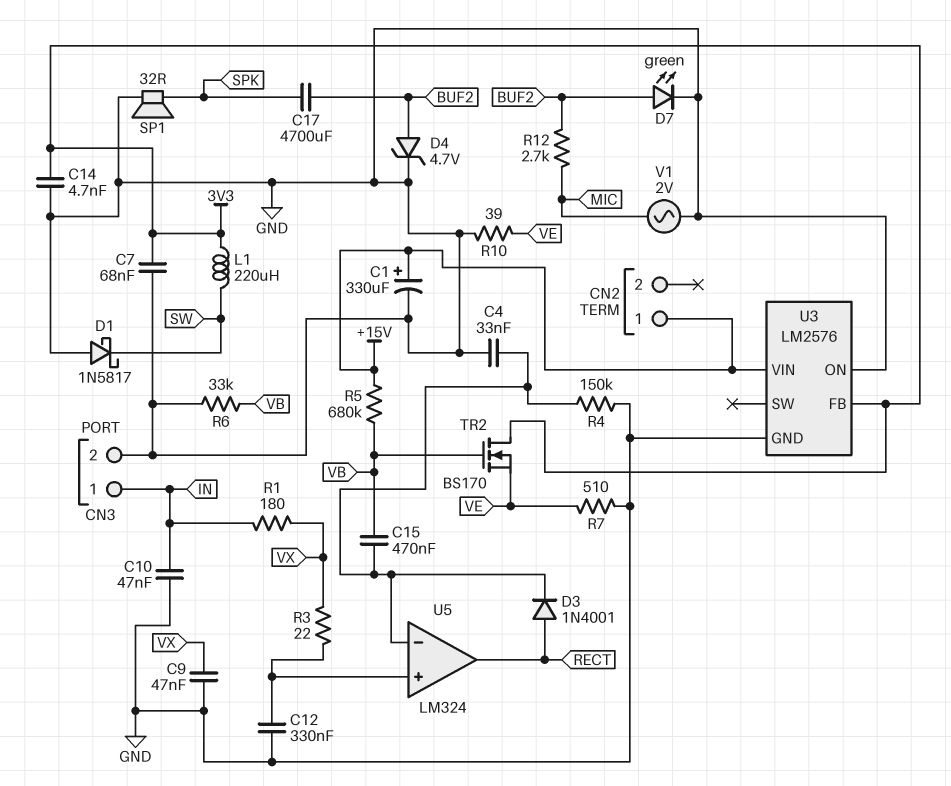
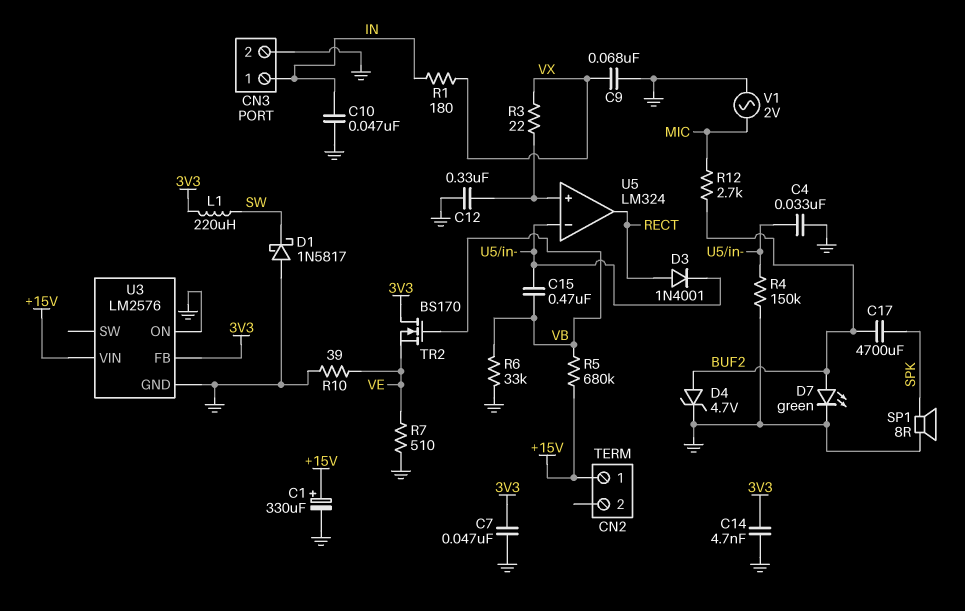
C7: 68nF (3V3, GND) -> 47nF (3V3, GND)
C9: 47nF (GND, VX) -> 68nF (GND, VX)
SP1: speaker 32R (GND, SPK) -> speaker 8R (GND, SPK)

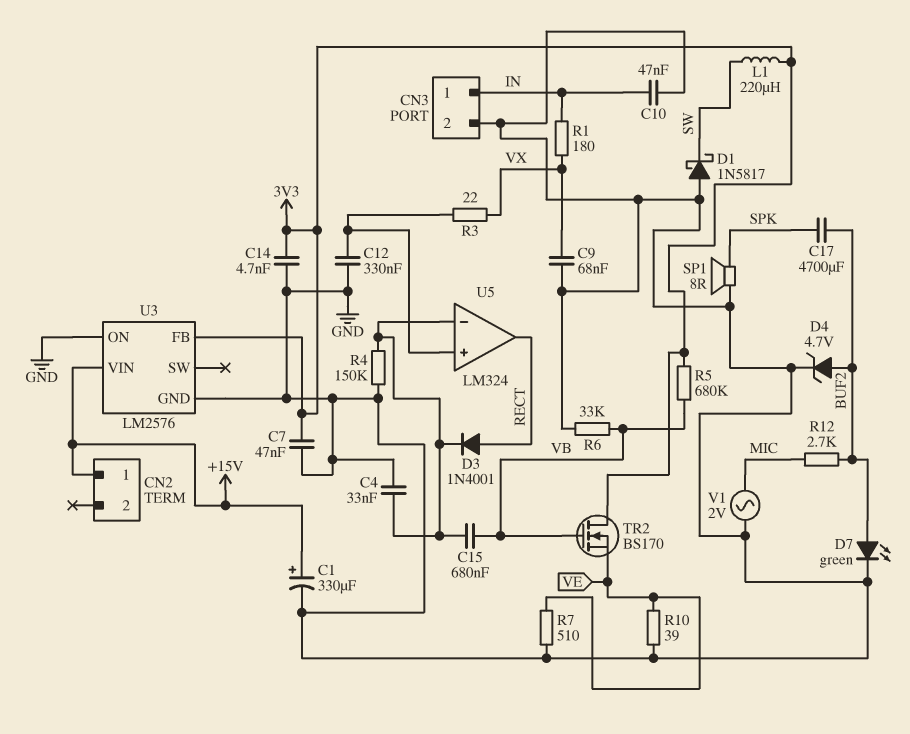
C15: 470nF (U5/in-, VB) -> 680nF (U5/in-, VB)
R5: 680k (+15V, VB) -> 680k (3V3, VB)

